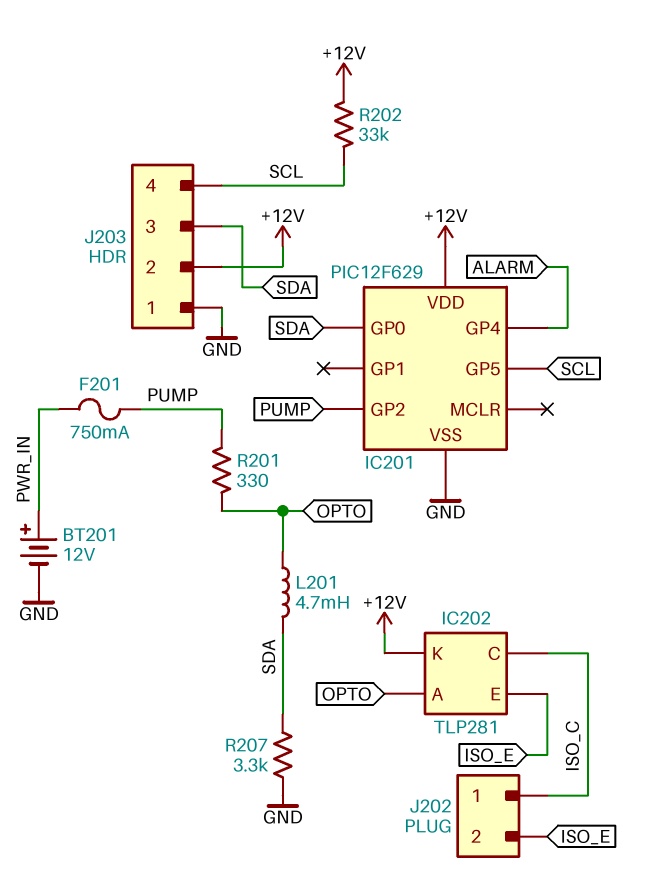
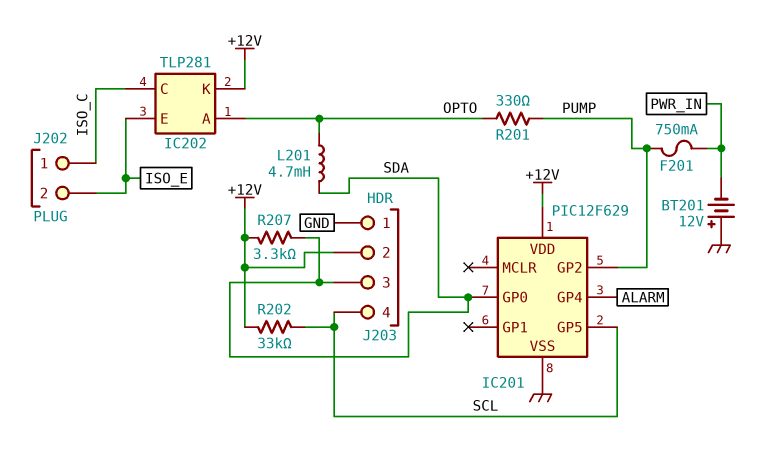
BT201: 12V (plus PWR_IN, minus GND) -> 12V (plus GND, minus PWR_IN)
R207: 3.3k (GND, SDA) -> 3.3k (+12V, SDA)

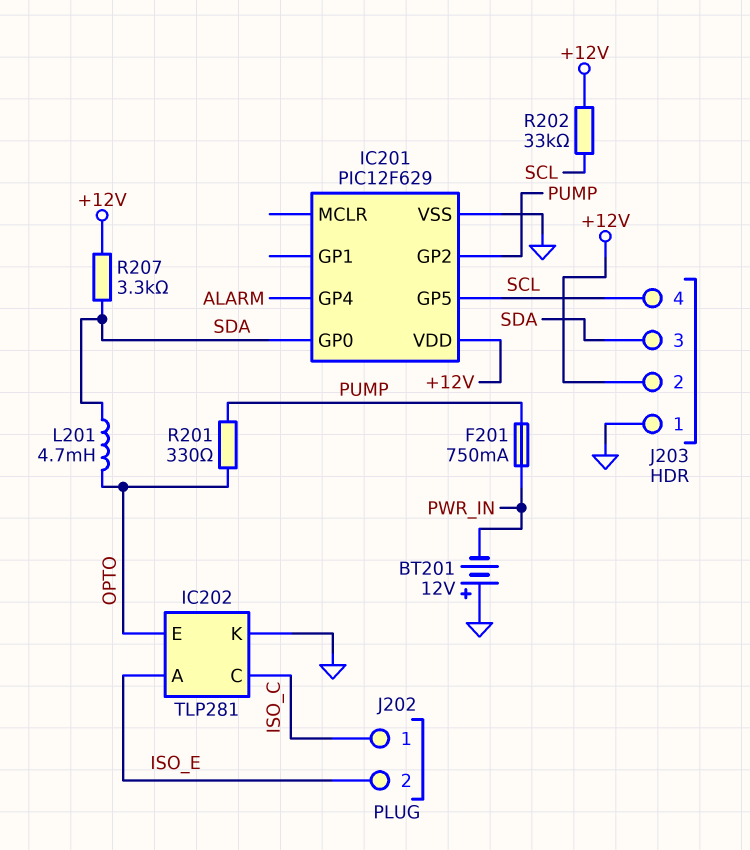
IC202 pin A: OPTO -> ISO_E
IC202 pin E: ISO_E -> OPTO
IC202 pin K: +12V -> GND

